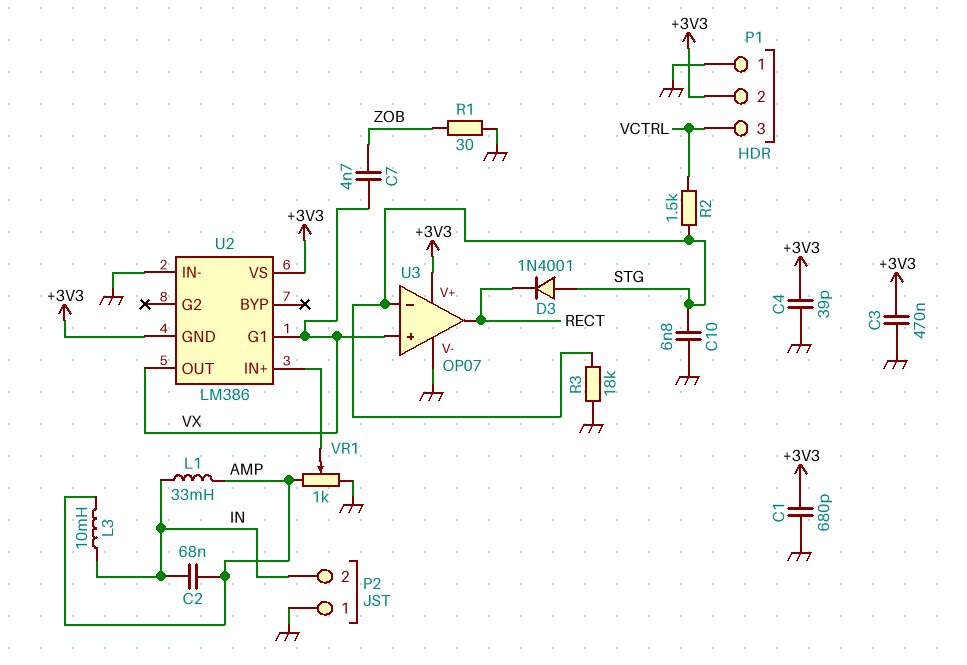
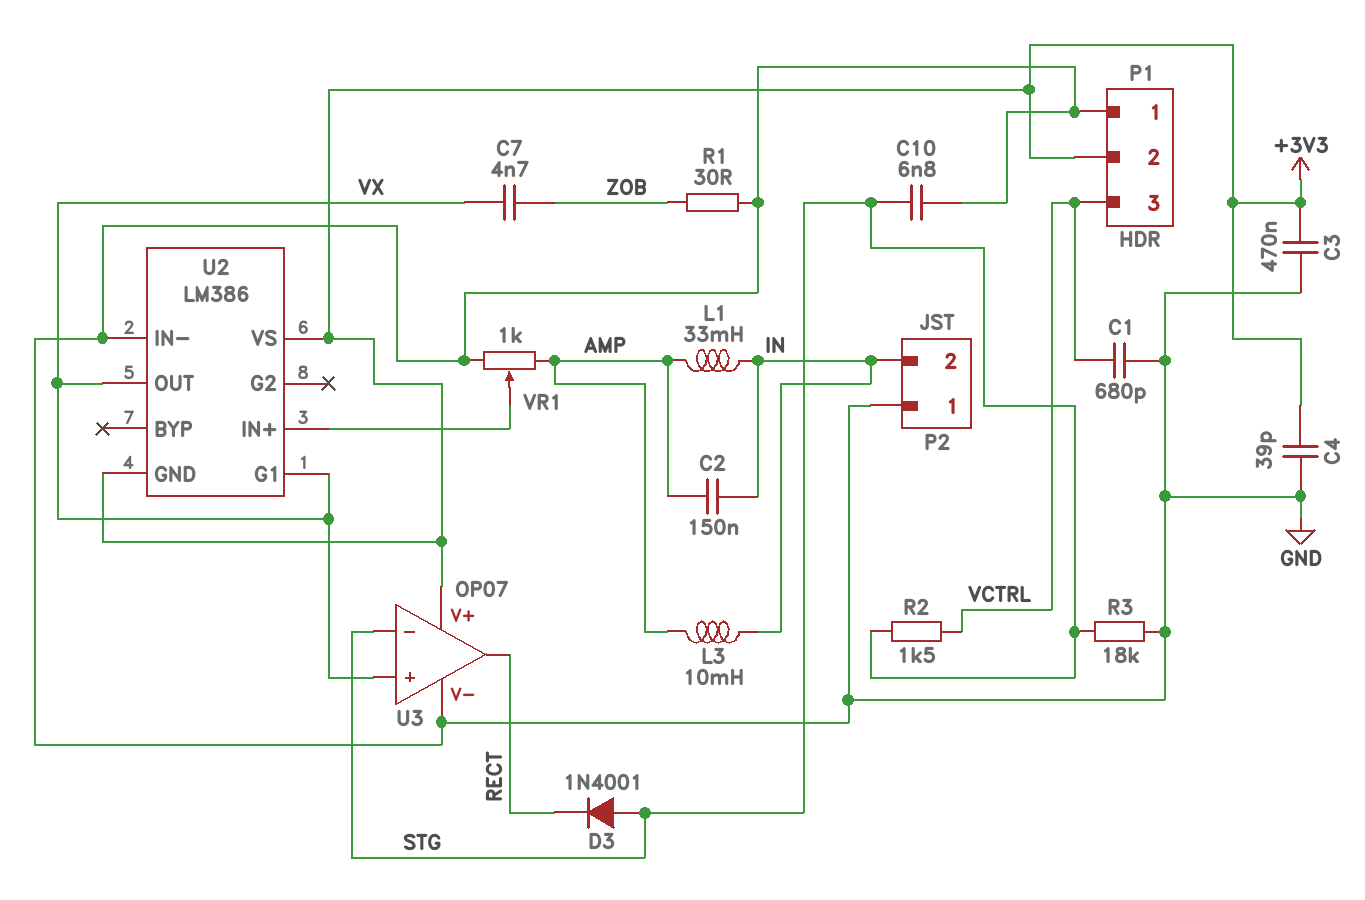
C1: 680pF (+3V3, GND) -> 680pF (GND, VCTRL)
C2: 68nF (AMP, IN) -> 150nF (AMP, IN)

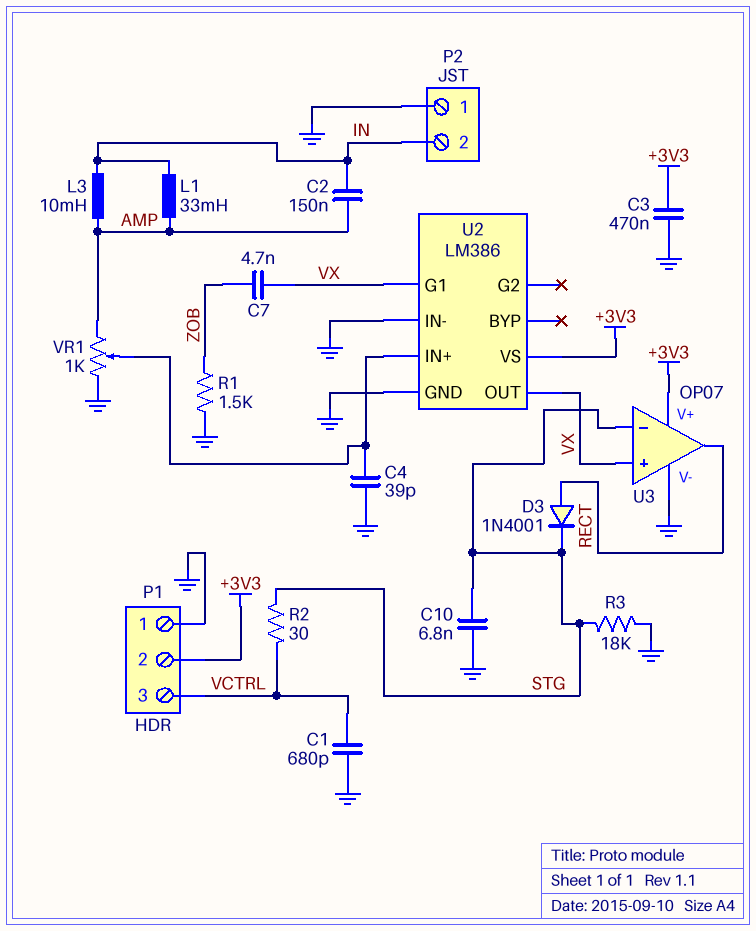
C4: 39pF (+3V3, GND) -> 39pF (GND, U2/IN+)
D3: diode 1N4001 (A STG, K RECT) -> diode 1N4001 (A RECT, K STG)
R1: 30 (GND, ZOB) -> 1.5k (GND, ZOB)
R2: 1.5k (STG, VCTRL) -> 30 (STG, VCTRL)
U2 pin GND: +3V3 -> GND

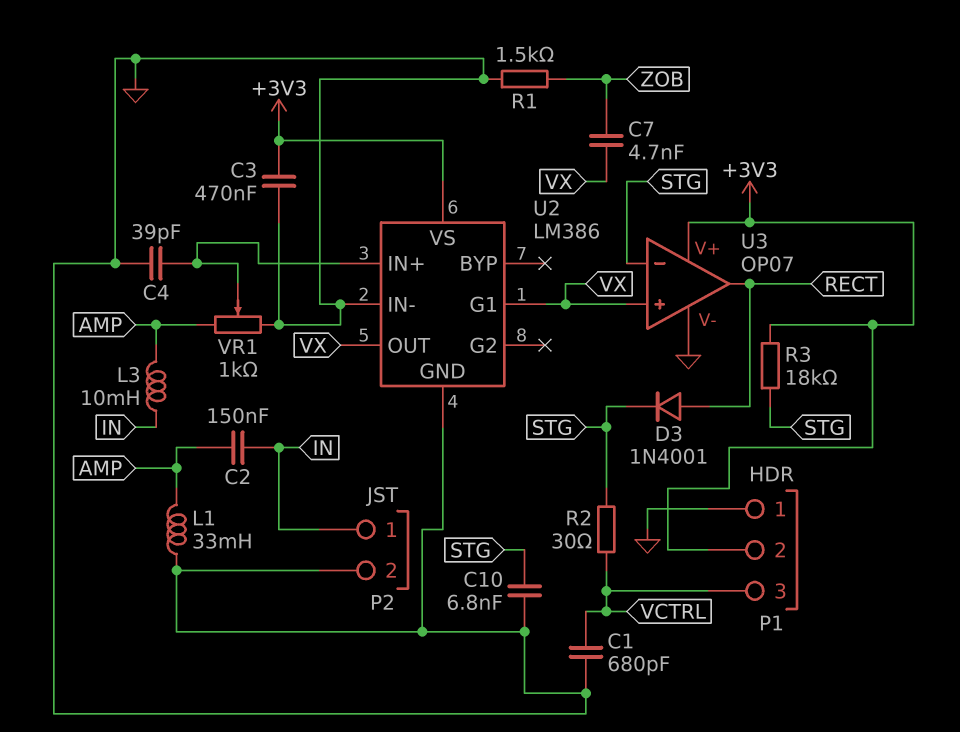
L1: 33mH (AMP, IN) -> 33mH (AMP, GND)
P2 pin 1: GND -> IN
P2 pin 2: IN -> GND
R3: 18k (GND, STG) -> 18k (+3V3, STG)

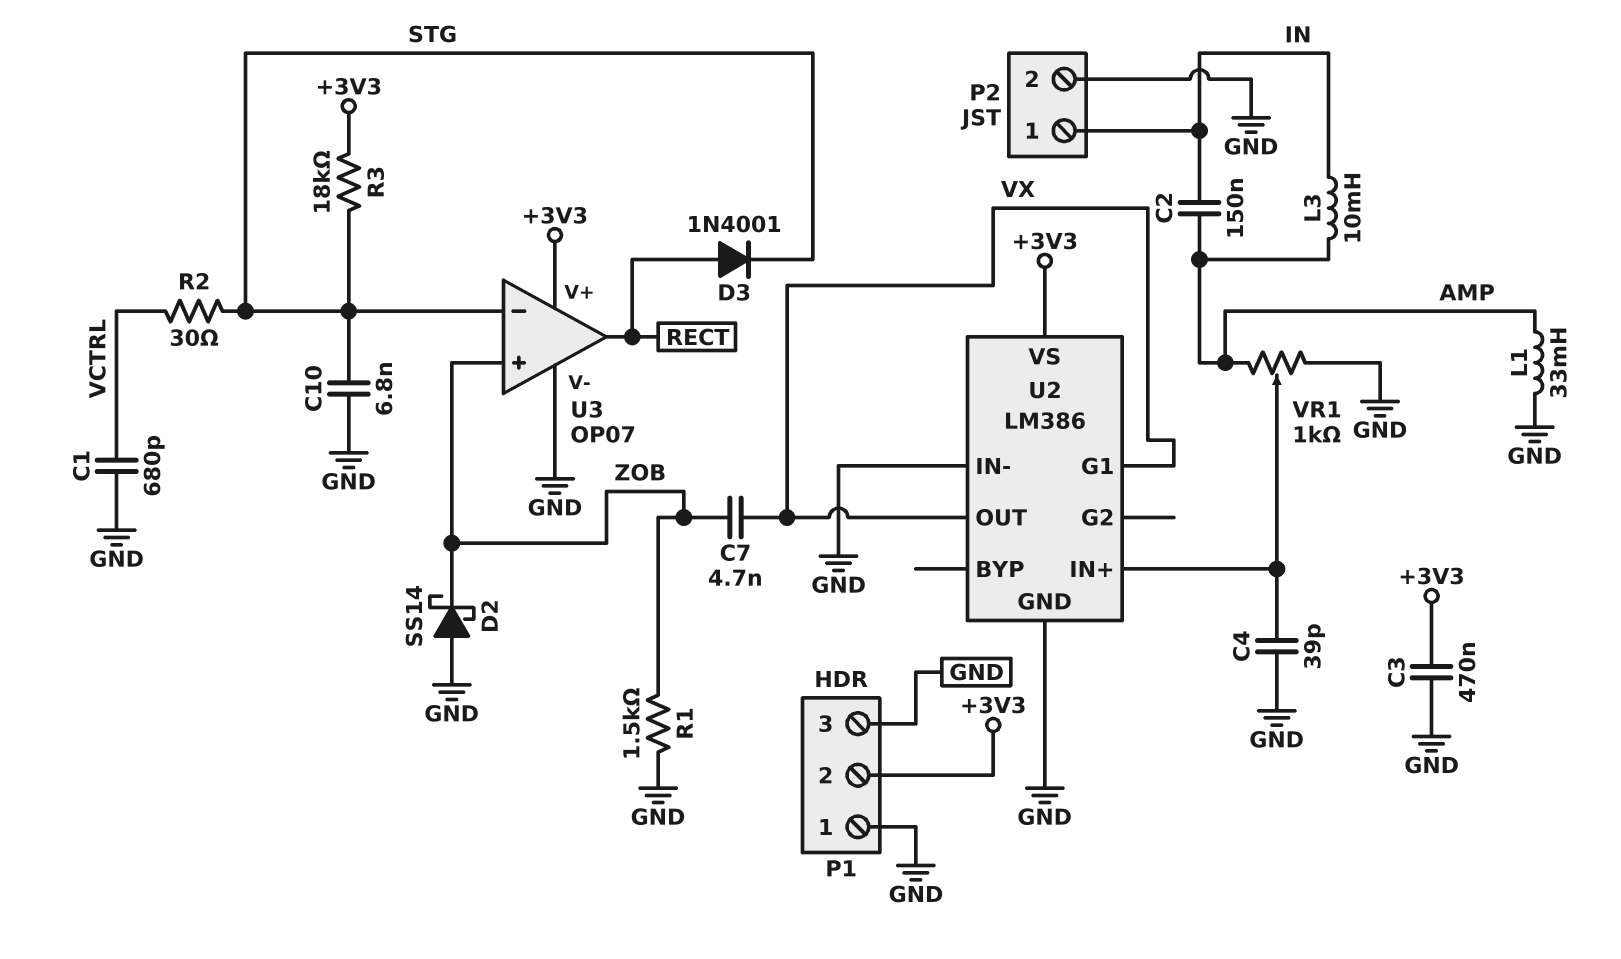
D2: none -> schottky SS14 (A GND, K ZOB)
P1 pin 3: VCTRL -> GND
U3 pin in+: VX -> ZOB

